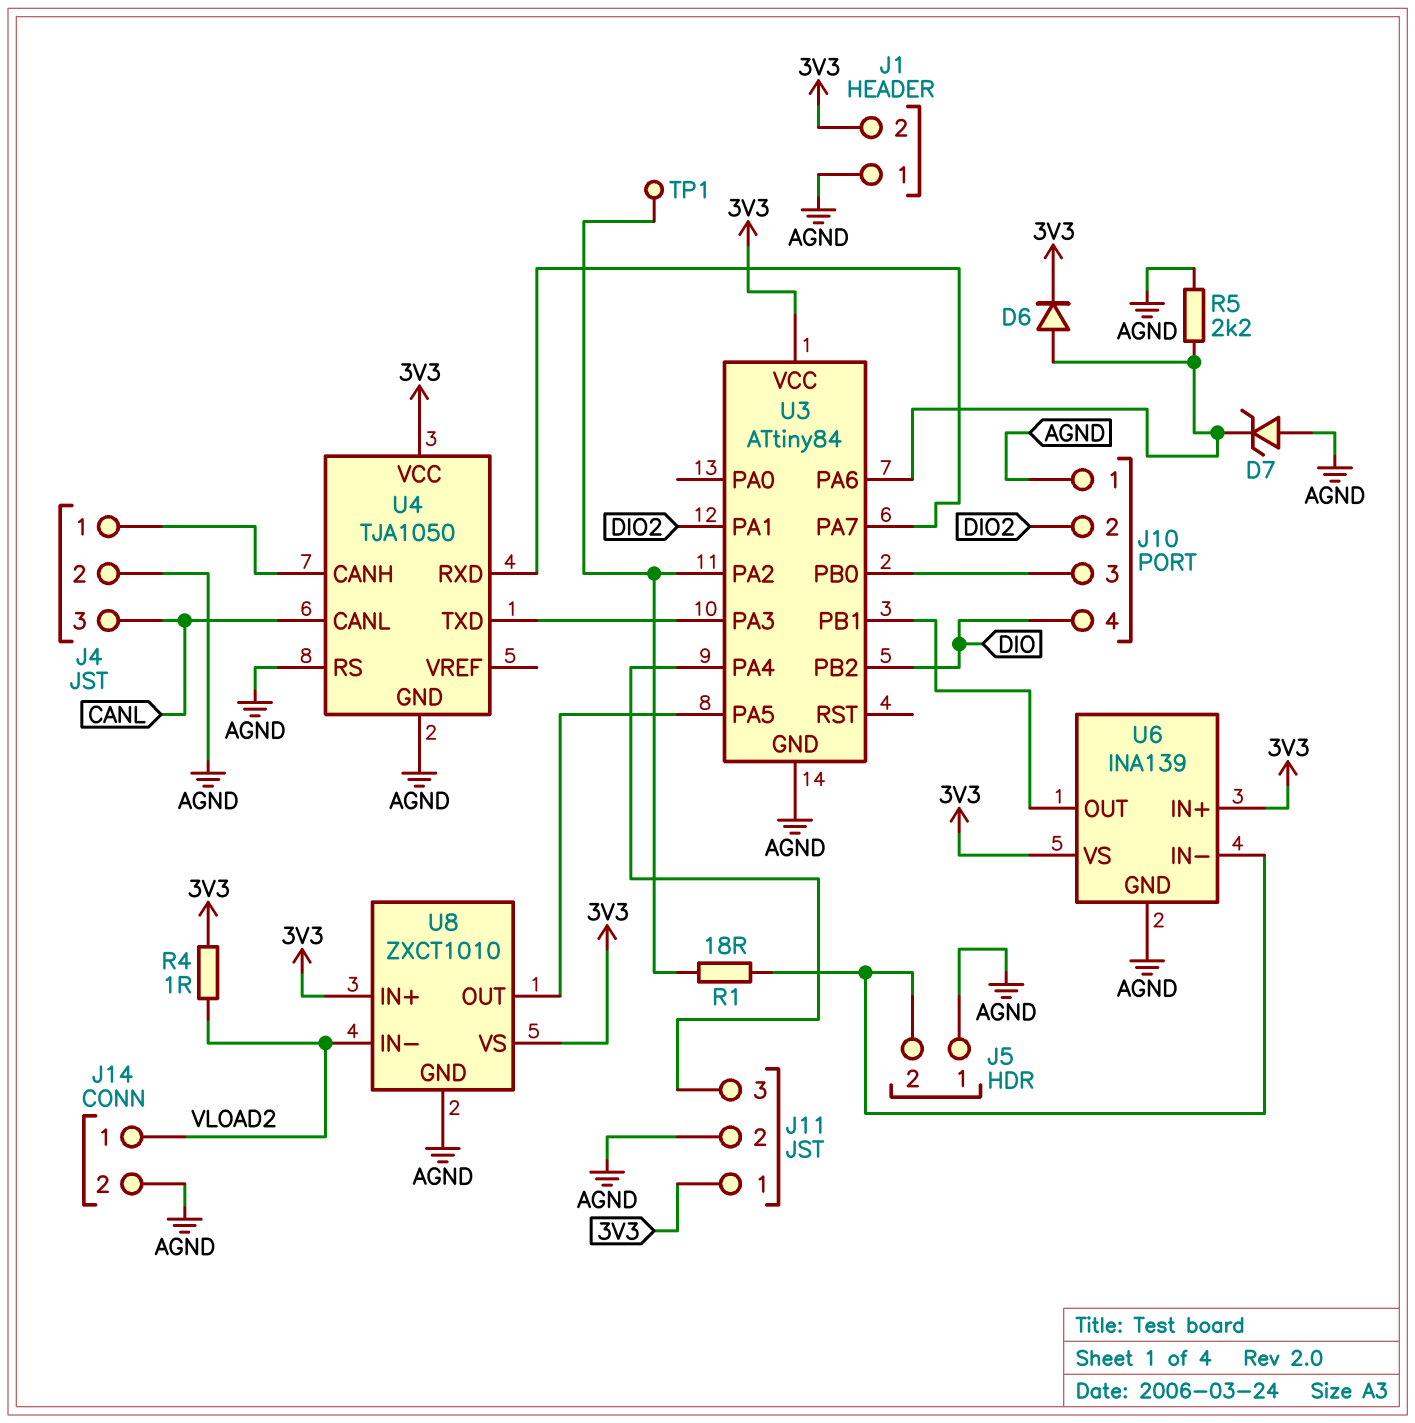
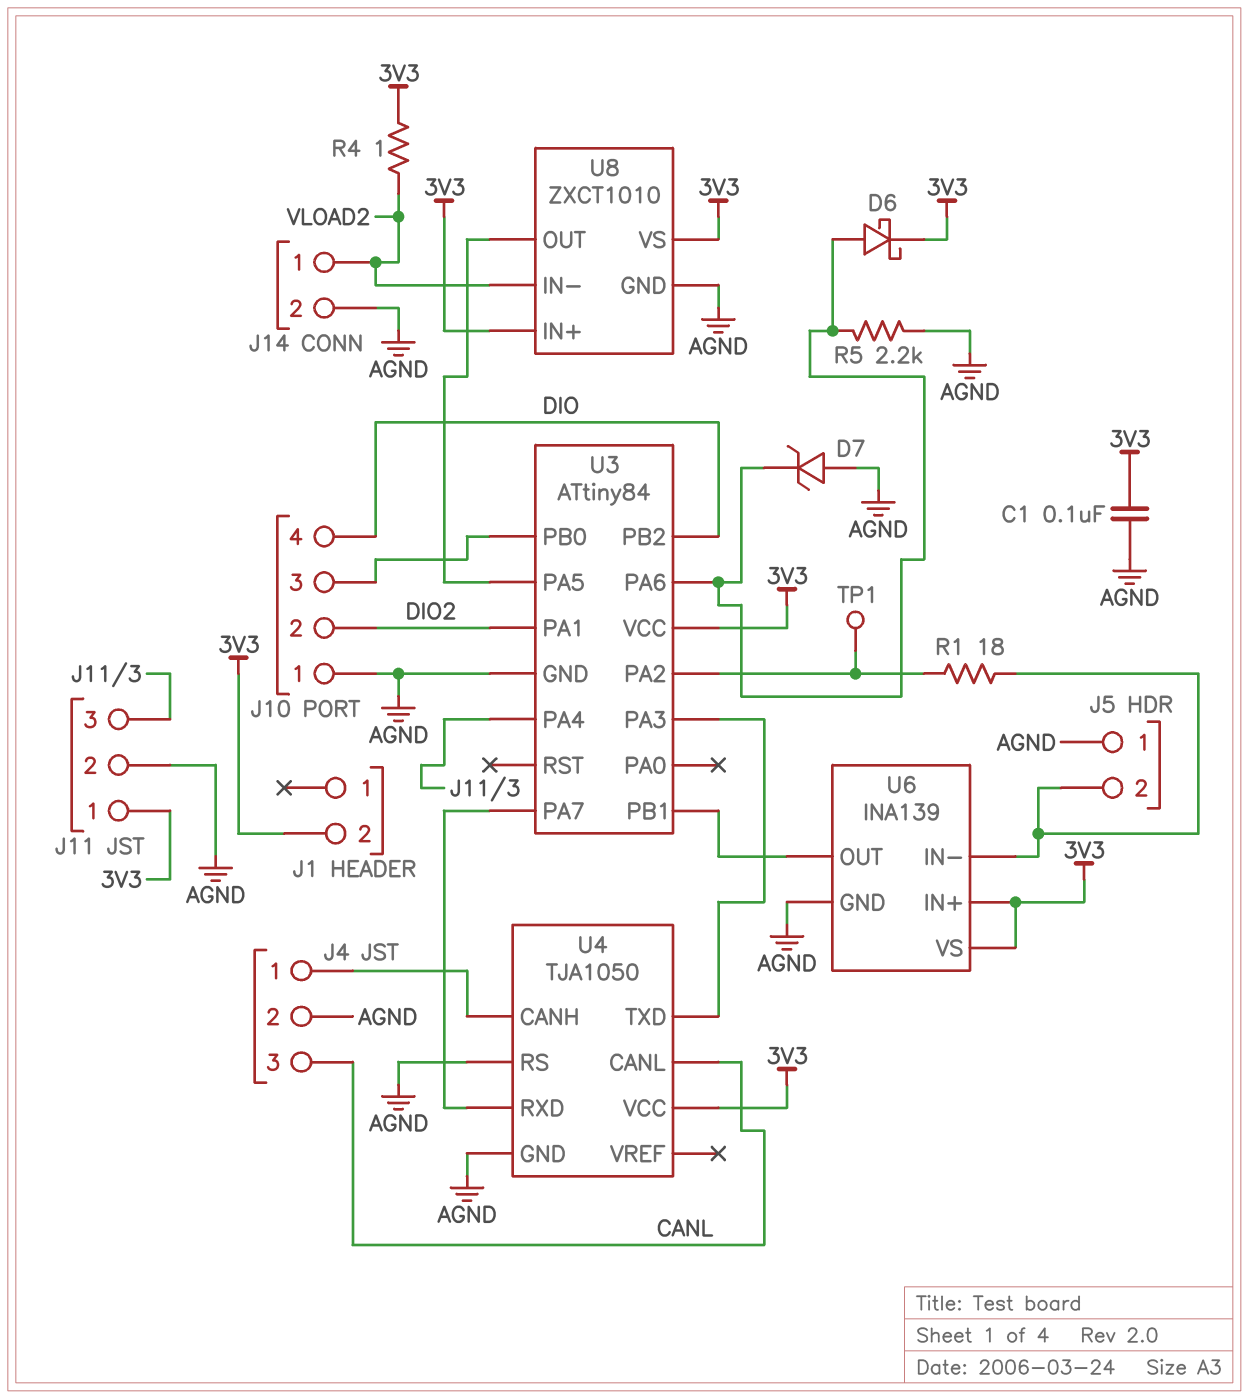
C1: none -> 100nF (3V3, AGND)
D6: diode (A U3/PA6, K 3V3) -> schottky (A U3/PA6, K 3V3)
J1 pin 1: AGND -> none

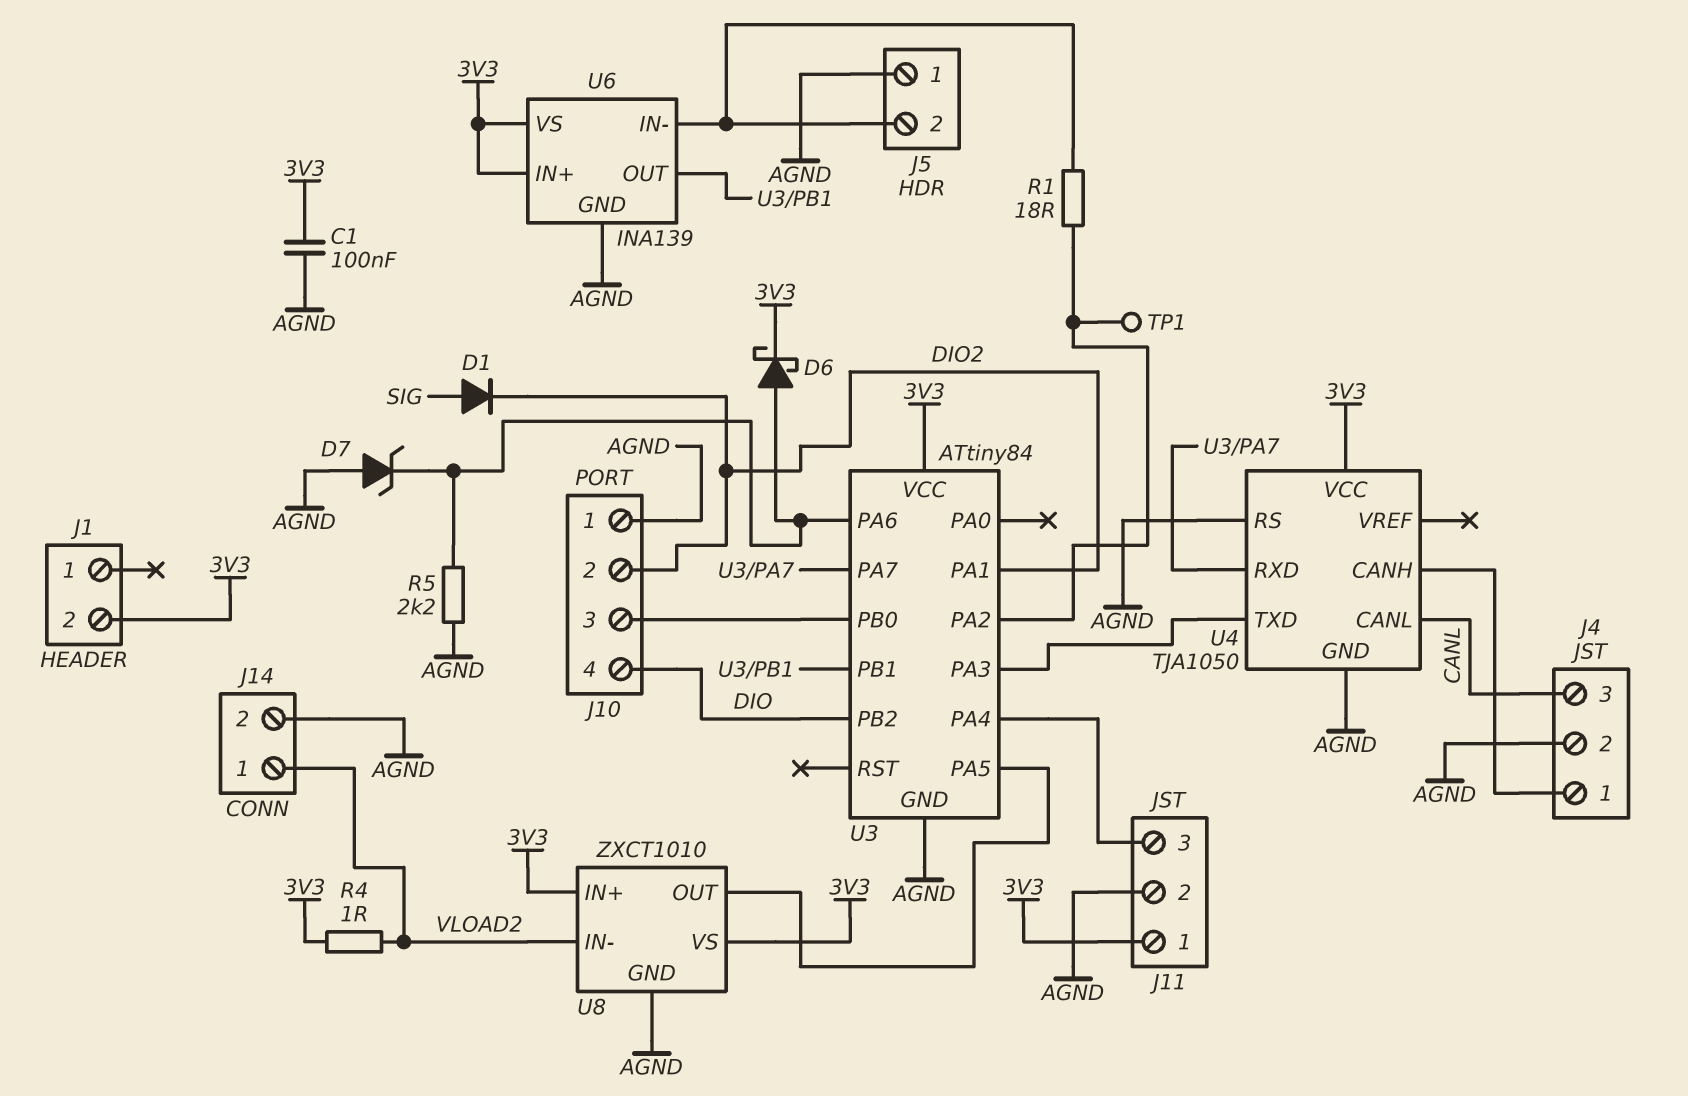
D1: none -> diode (A SIG, K DIO2)

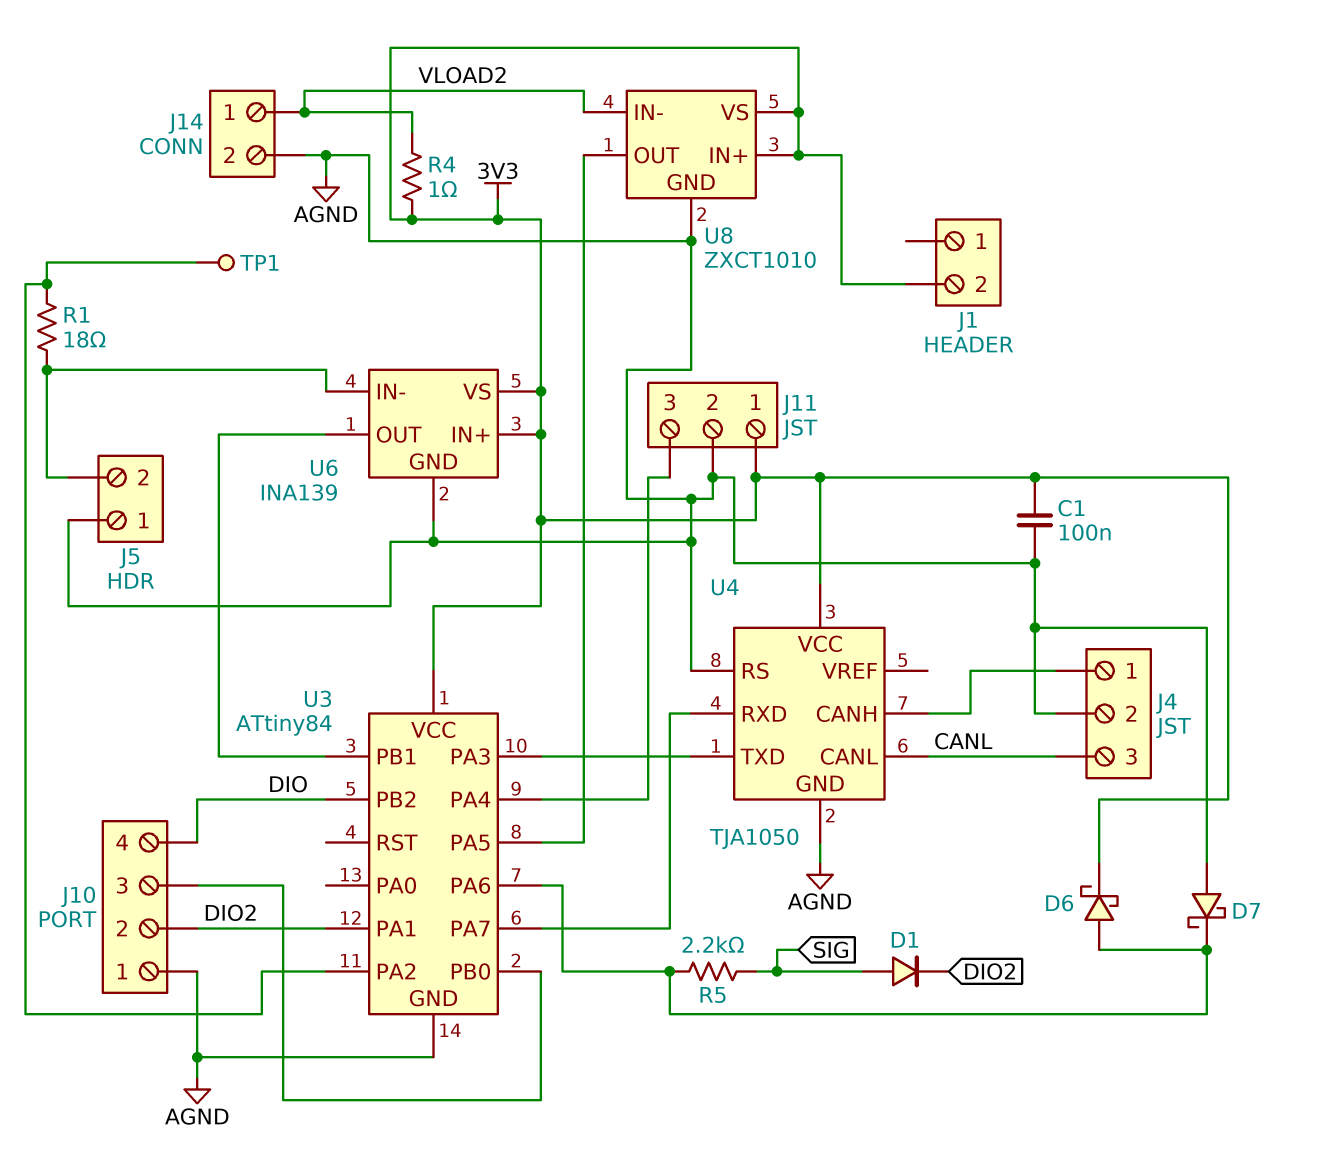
D7: zener (A AGND, K U3/PA6) -> schottky (A AGND, K U3/PA6)
R5: 2.2k (AGND, U3/PA6) -> 2.2k (SIG, U3/PA6)

